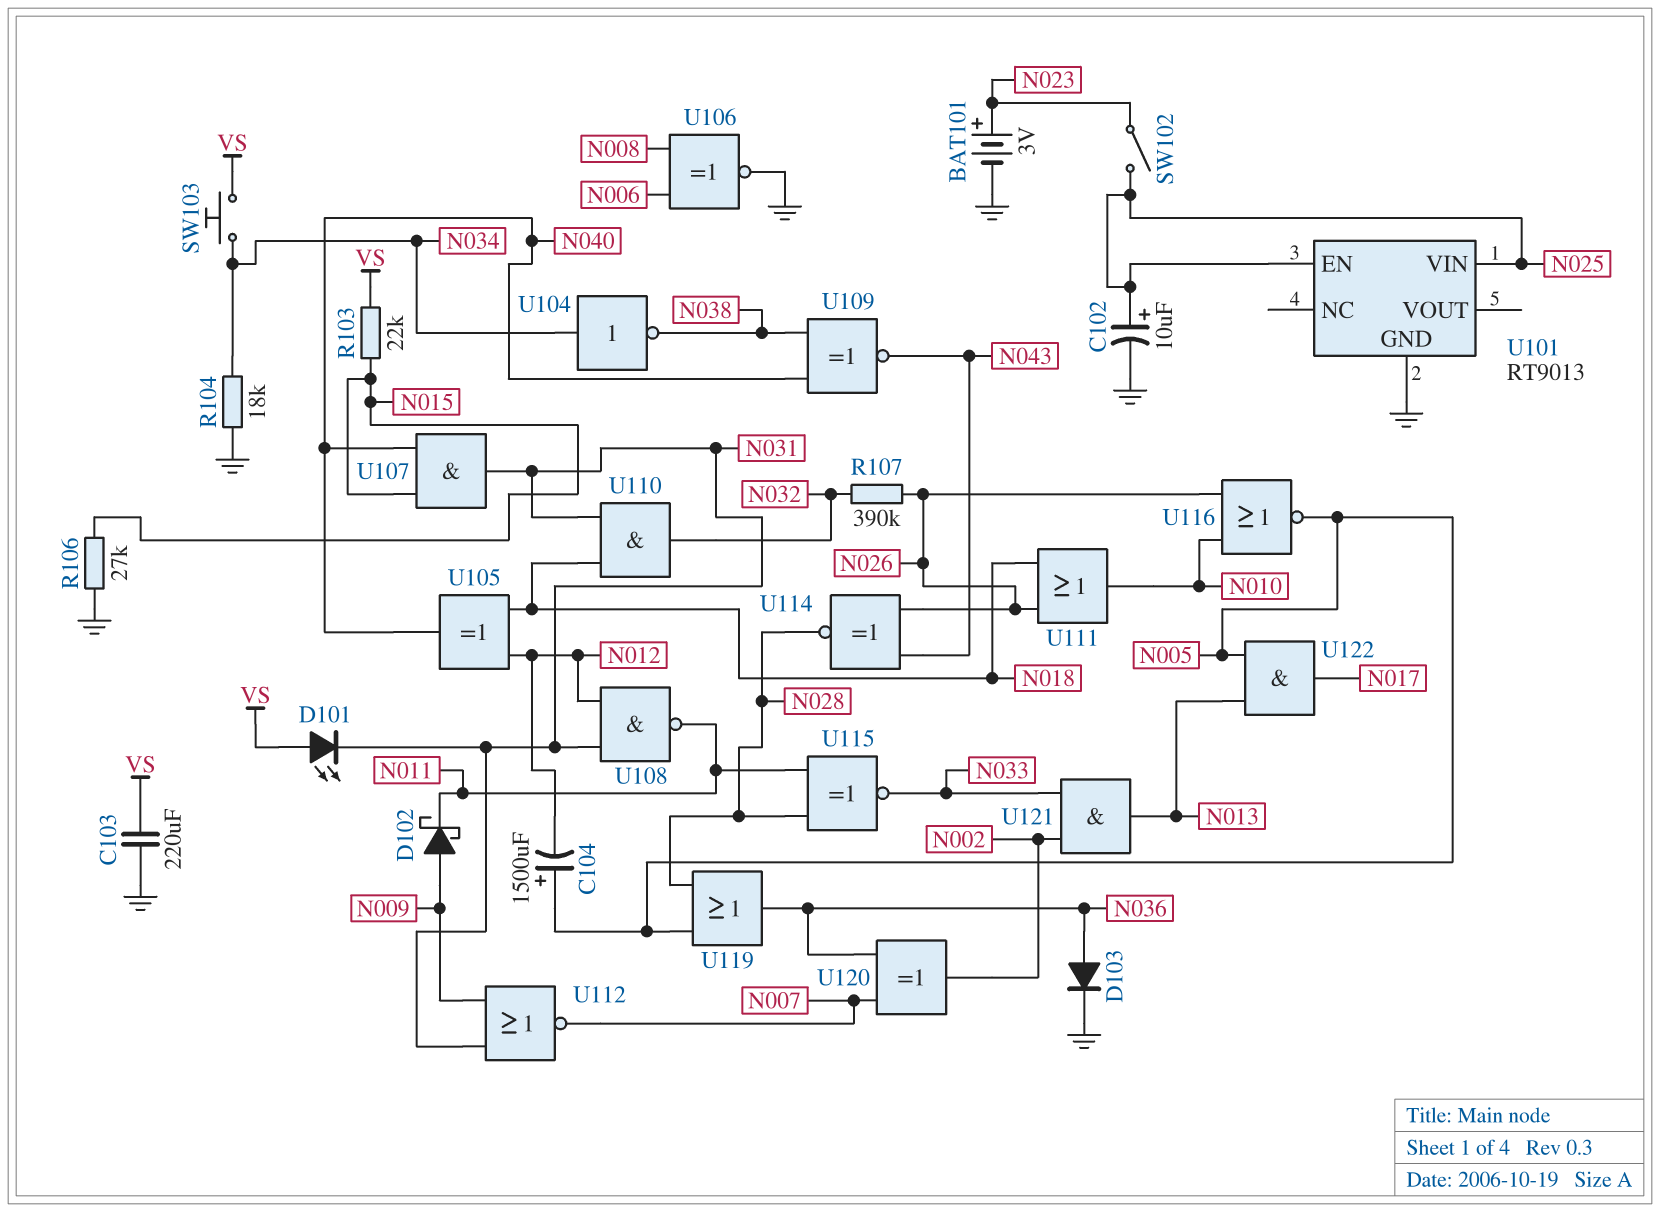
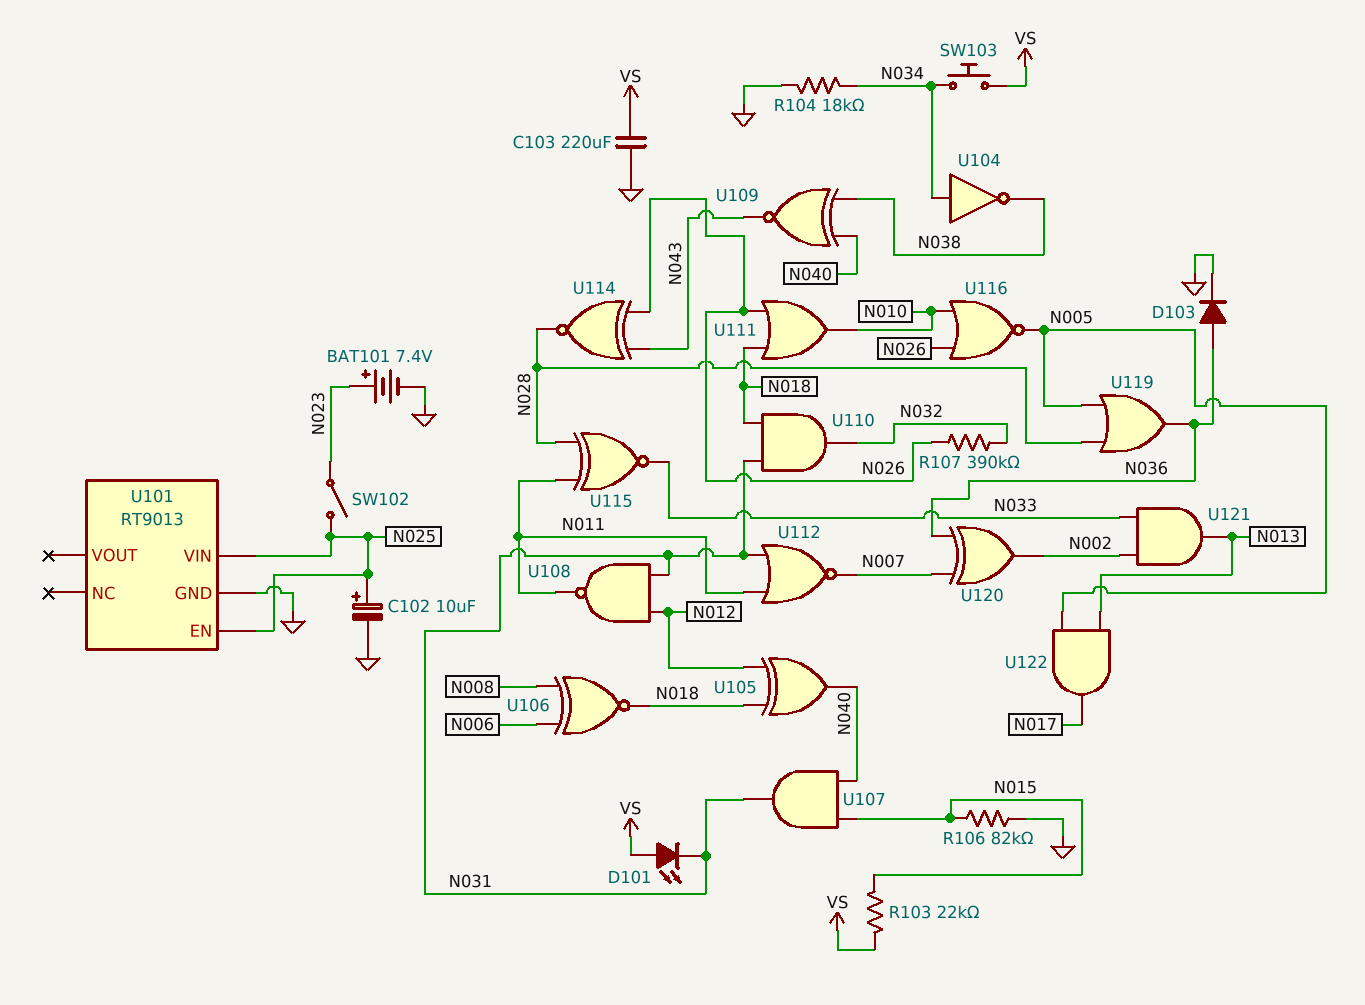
BAT101: 3V (plus N023, minus GND) -> 7.4V (plus N023, minus GND)
C104: 1500uF (plus N005, minus N012) -> none
D102: schottky (A N009, K N011) -> none
R106: 27k (GND, N015) -> 82k (GND, N015)
U106: XNOR (in N006, in N008, out GND) -> XNOR (in N006, in N008, out N018)
U112: NOR (in N009, in N031, out N007) -> NOR (in N011, in N031, out N007)

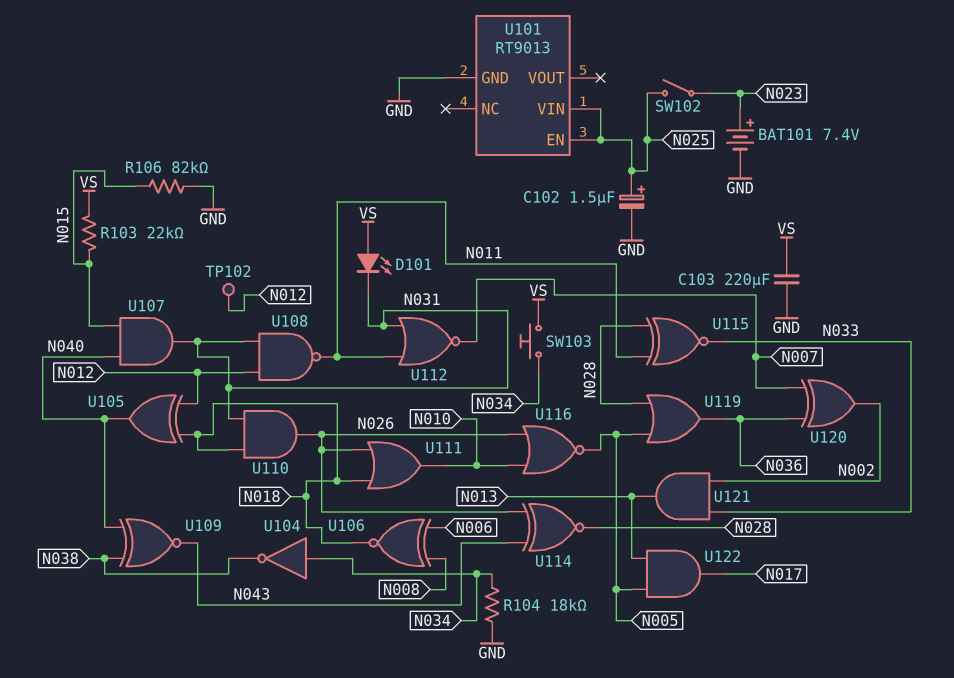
C102: 10uF (plus N025, minus GND) -> 1.5uF (plus N025, minus GND)
D103: diode (A N036, K GND) -> none
R107: 390k (N026, N032) -> none
TP102: none -> test point (N012)
U110: AND (in N018, in N031, out N032) -> AND (in N018, in N031, out N026)

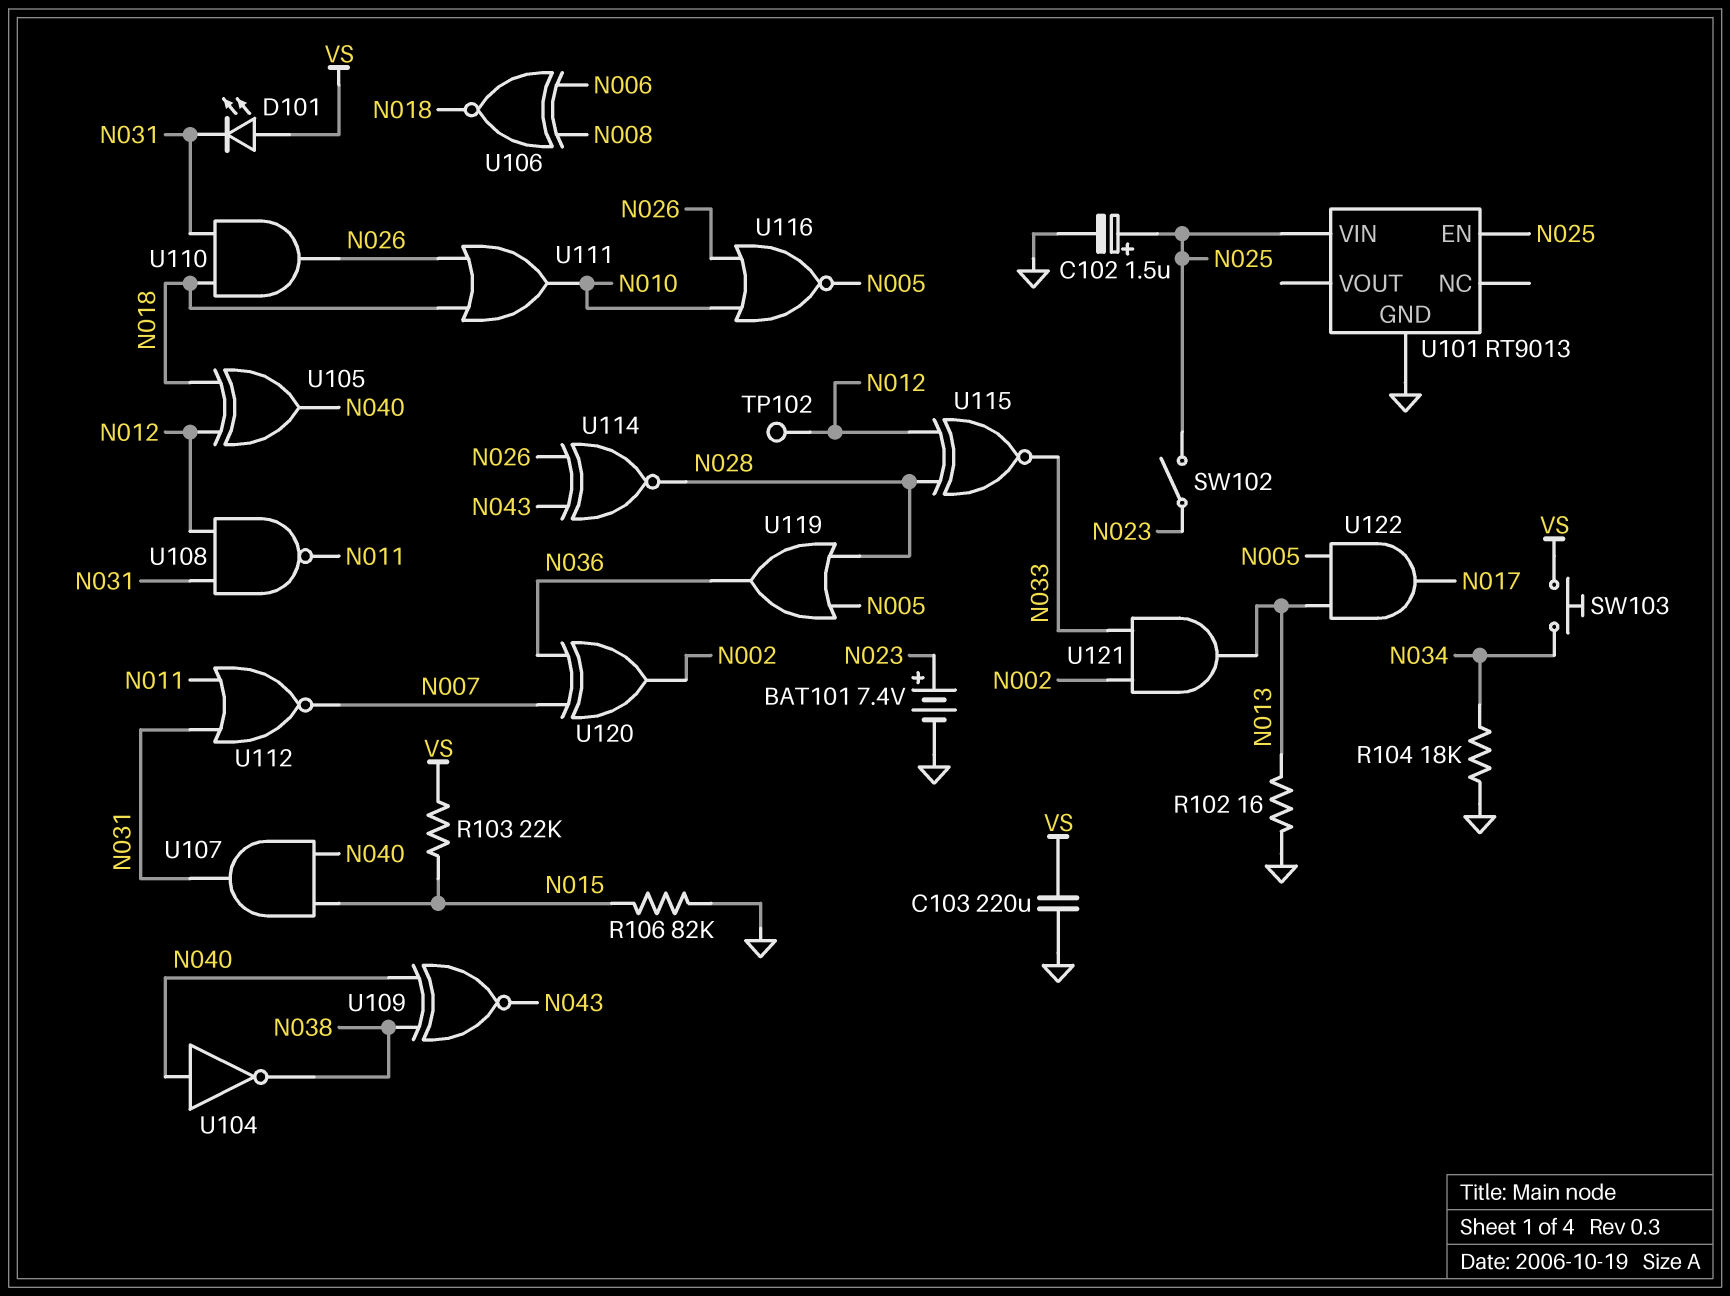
R102: none -> 16 (GND, N013)
U104: NOT (in N034, out N038) -> NOT (in N040, out N038)
U115: XNOR (in N011, in N028, out N033) -> XNOR (in N012, in N028, out N033)

